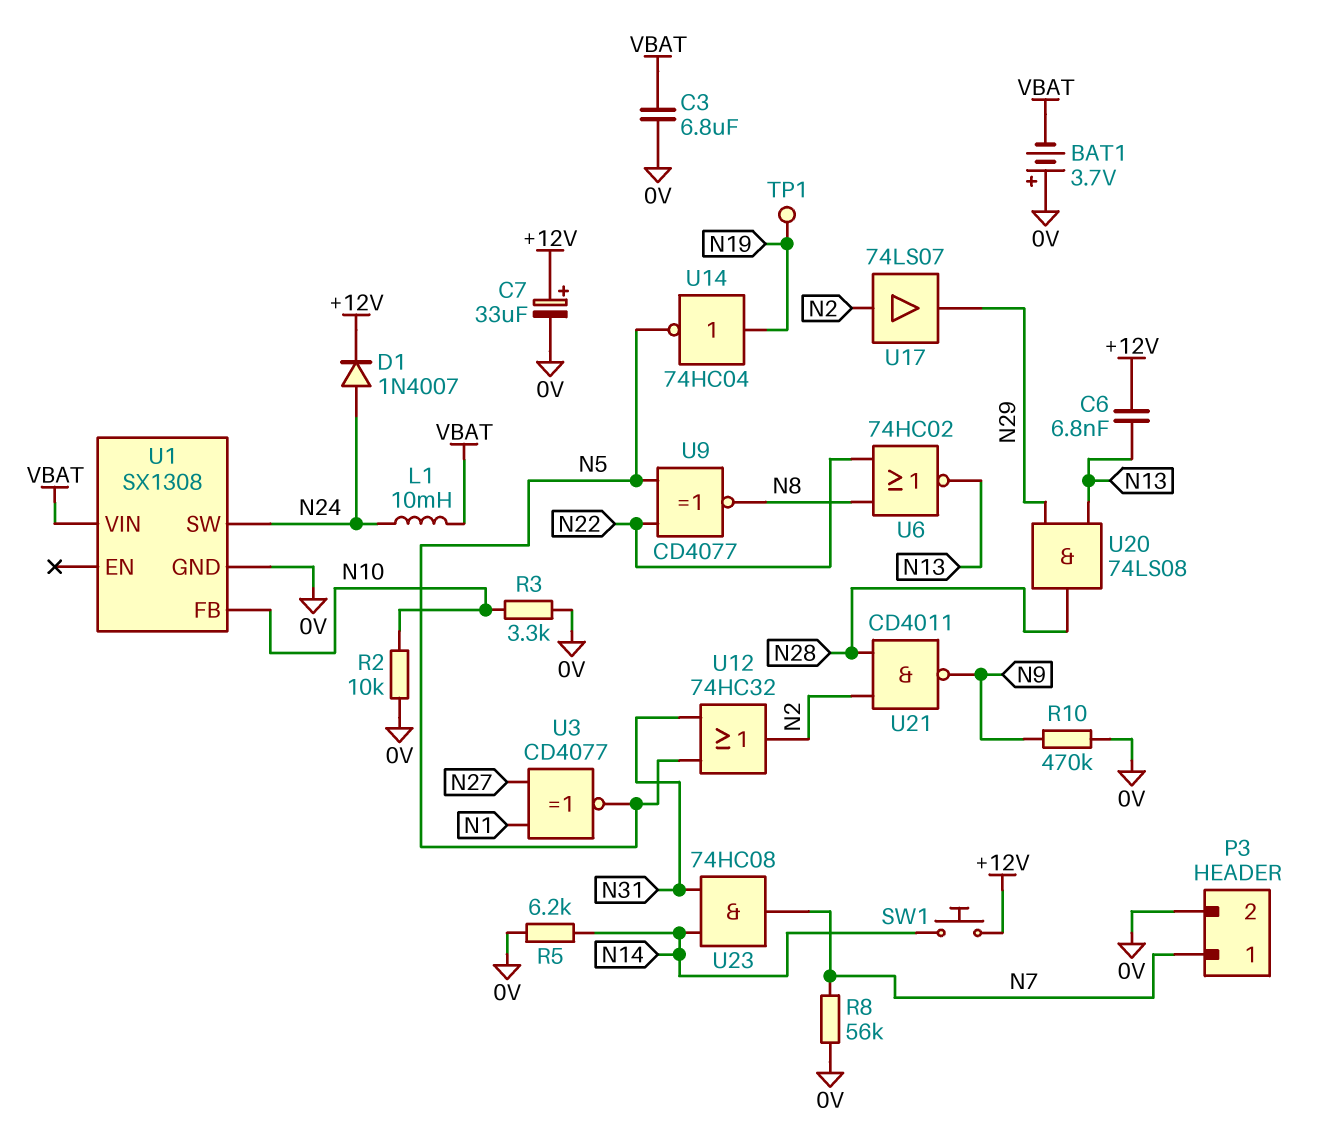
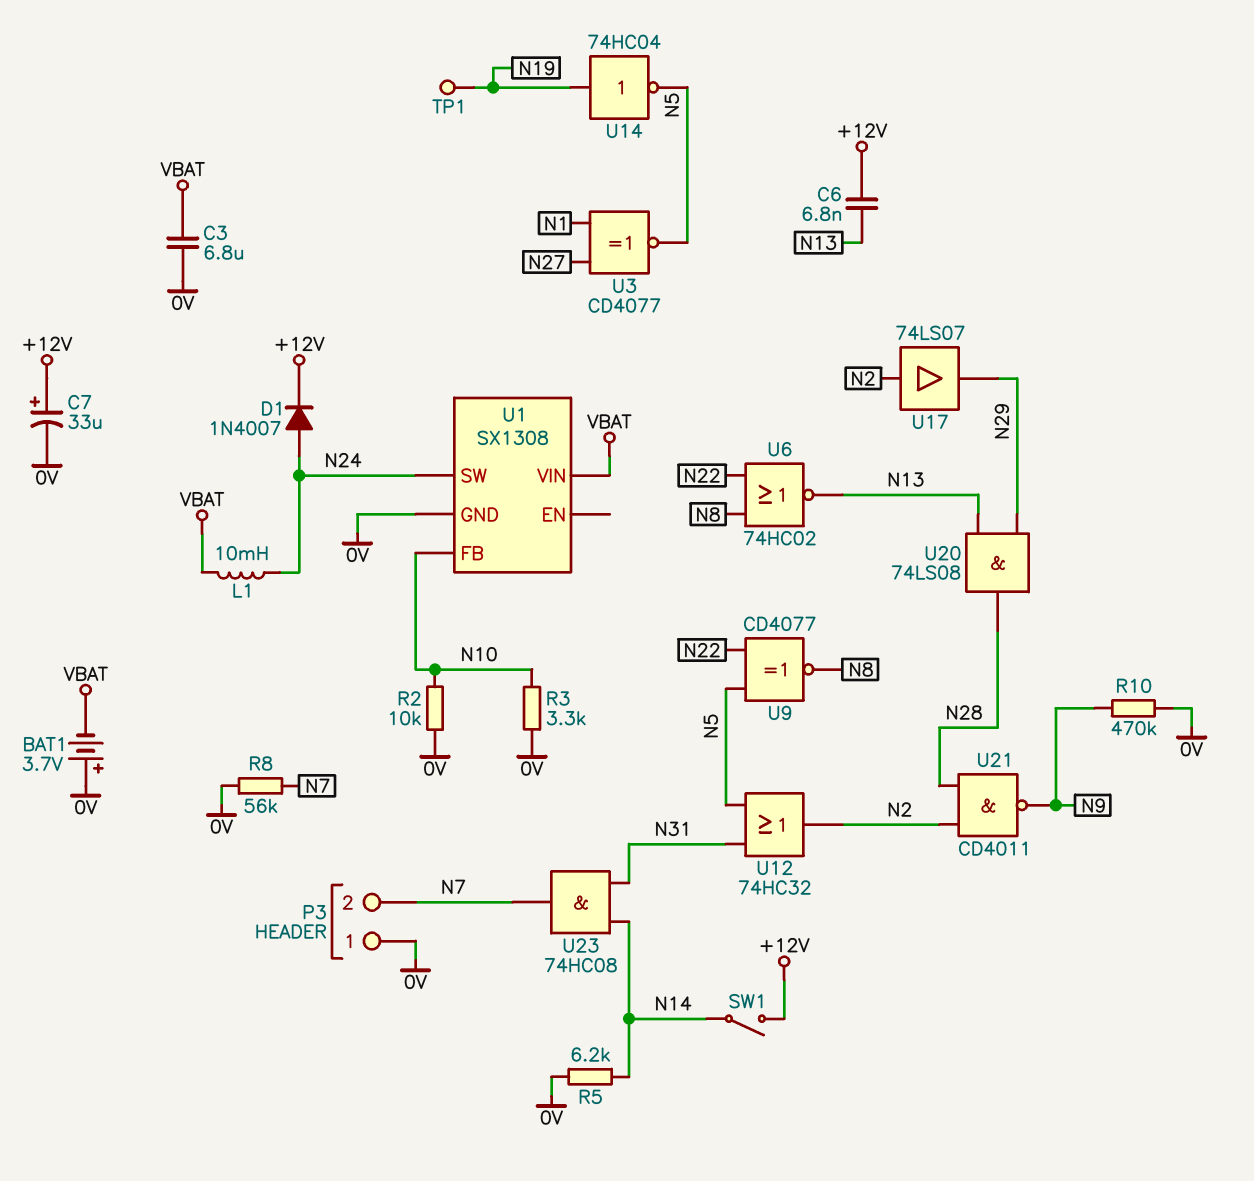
P3 pin 1: N7 -> 0V
P3 pin 2: 0V -> N7
SW1: button (+12V, N14) -> switch (+12V, N14)

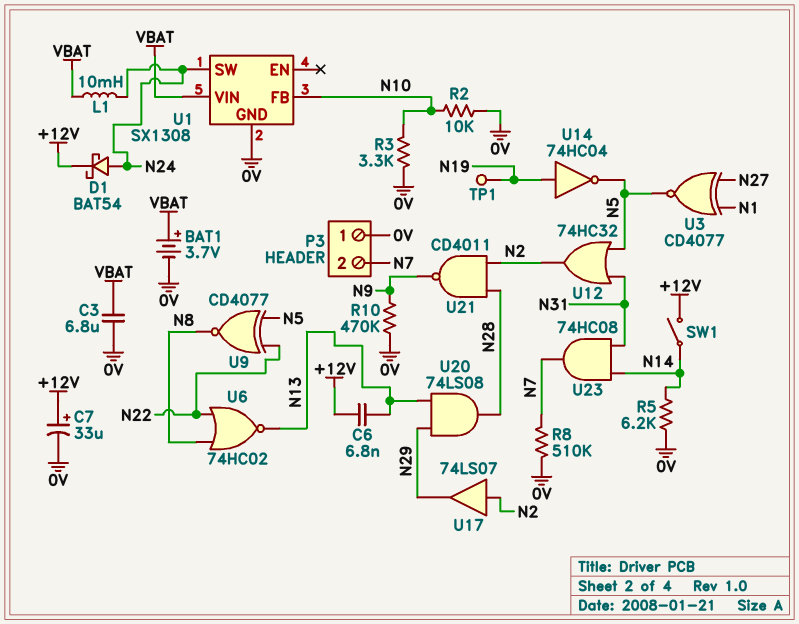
BAT1: 3.7V (plus 0V, minus VBAT) -> 3.7V (plus VBAT, minus 0V)
D1: diode 1N4007 (A N24, K +12V) -> schottky BAT54 (A N24, K +12V)
R8: 56k (0V, N7) -> 510k (0V, N7)

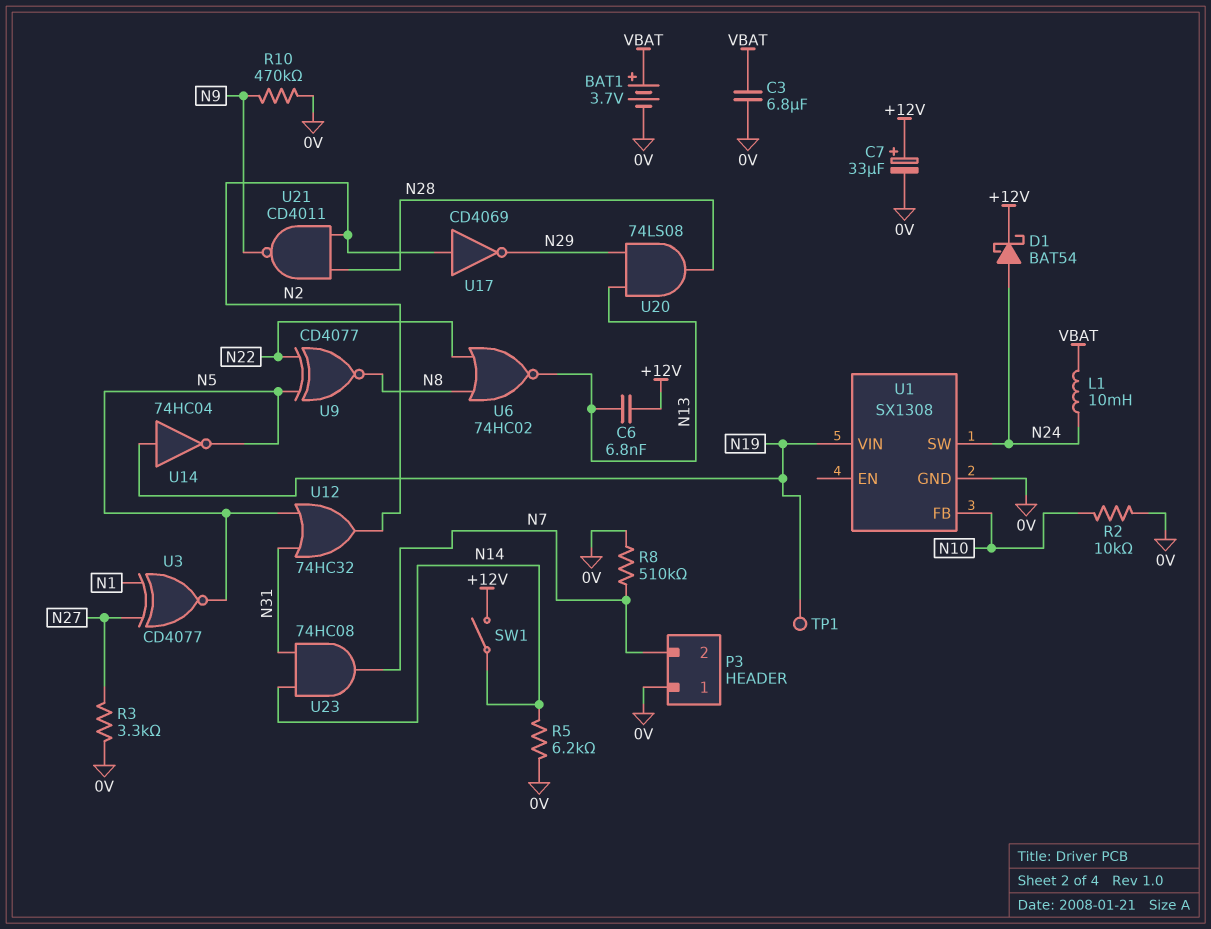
R3: 3.3k (0V, N10) -> 3.3k (0V, N27)
U1 pin VIN: VBAT -> N19
U17: buffer 74LS07 (in N2, out N29) -> NOT CD4069 (in N2, out N29)

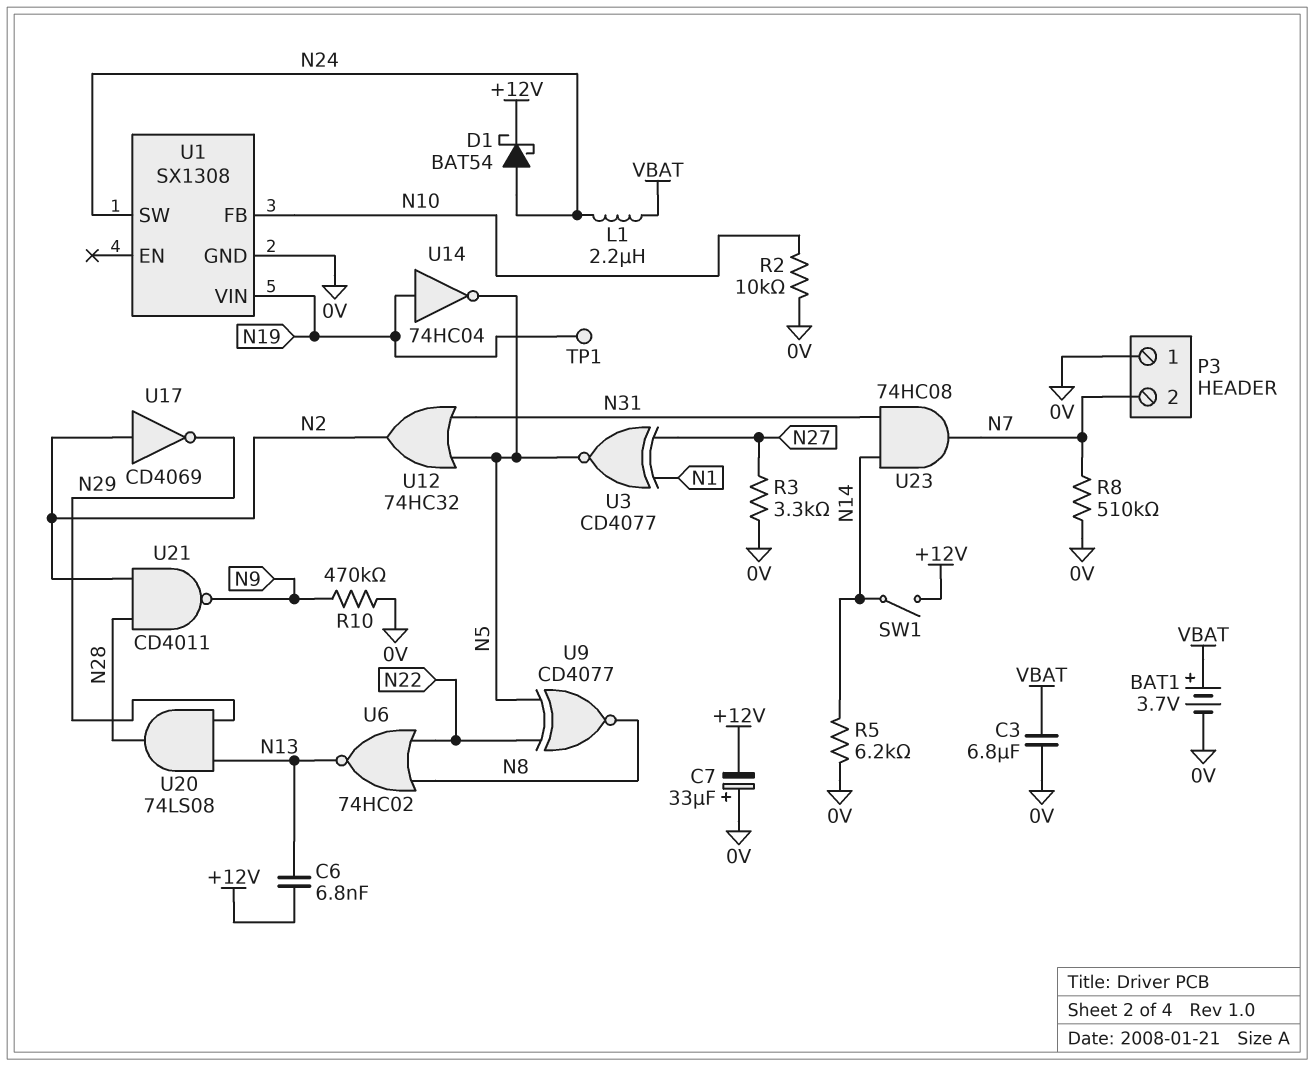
C7: 33uF (plus +12V, minus 0V) -> 33uF (plus 0V, minus +12V)
L1: 10mH (N24, VBAT) -> 2.2uH (N24, VBAT)

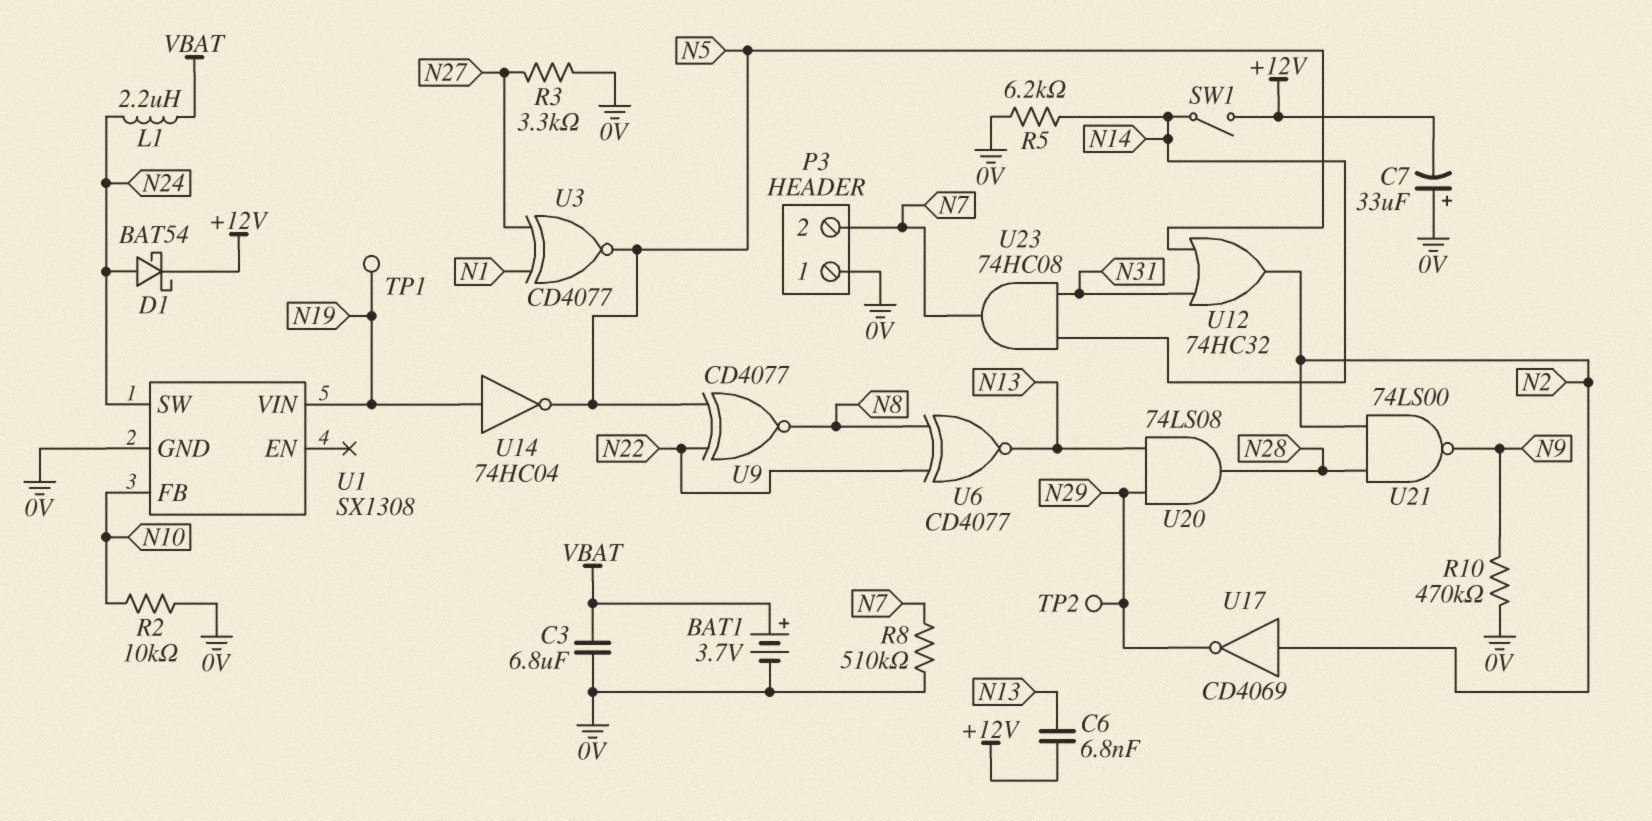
TP2: none -> test point (N29)
U6: NOR 74HC02 (in N8, in N22, out N13) -> XNOR CD4077 (in N8, in N22, out N13)
U21: NAND CD4011 (in N2, in N28, out N9) -> NAND 74LS00 (in N2, in N28, out N9)

